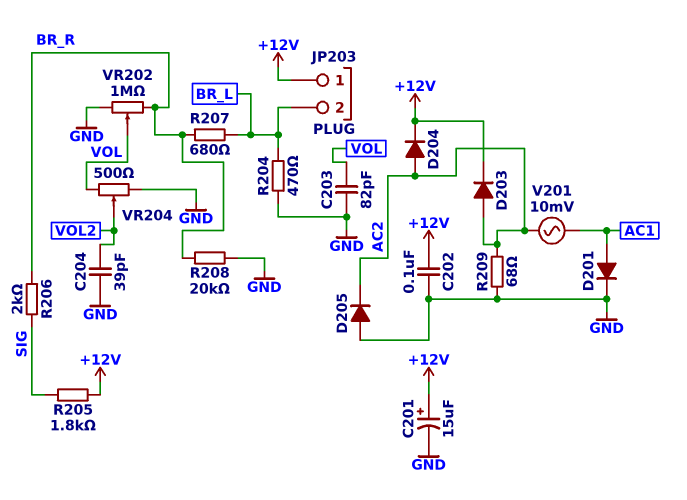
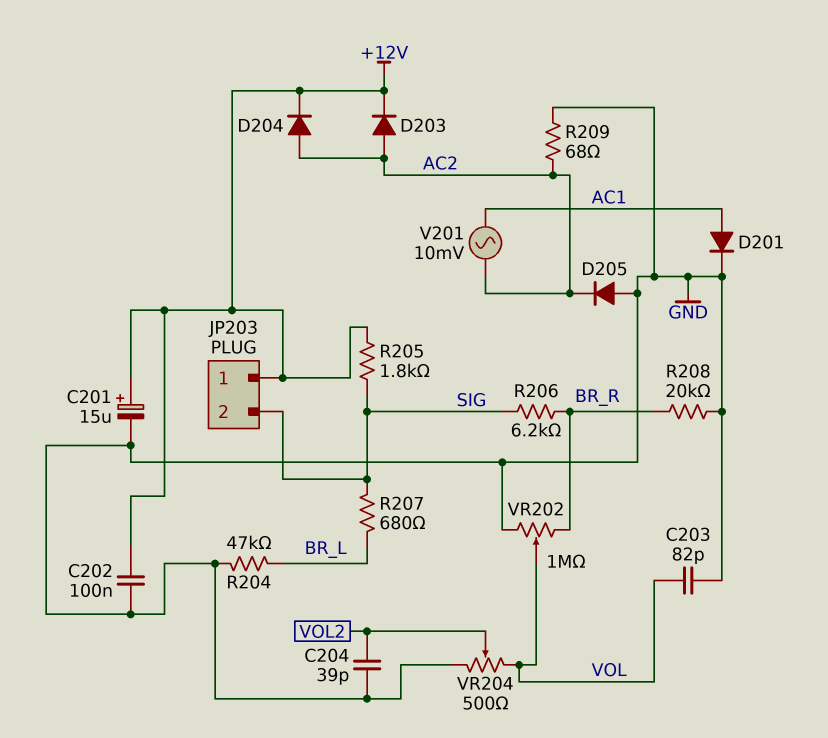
JP203 pin 2: BR_L -> SIG
R204: 470 (BR_L, GND) -> 47k (BR_L, GND)
R206: 2k (BR_R, SIG) -> 6.2k (BR_R, SIG)
R207: 680 (BR_L, BR_R) -> 680 (BR_L, SIG)

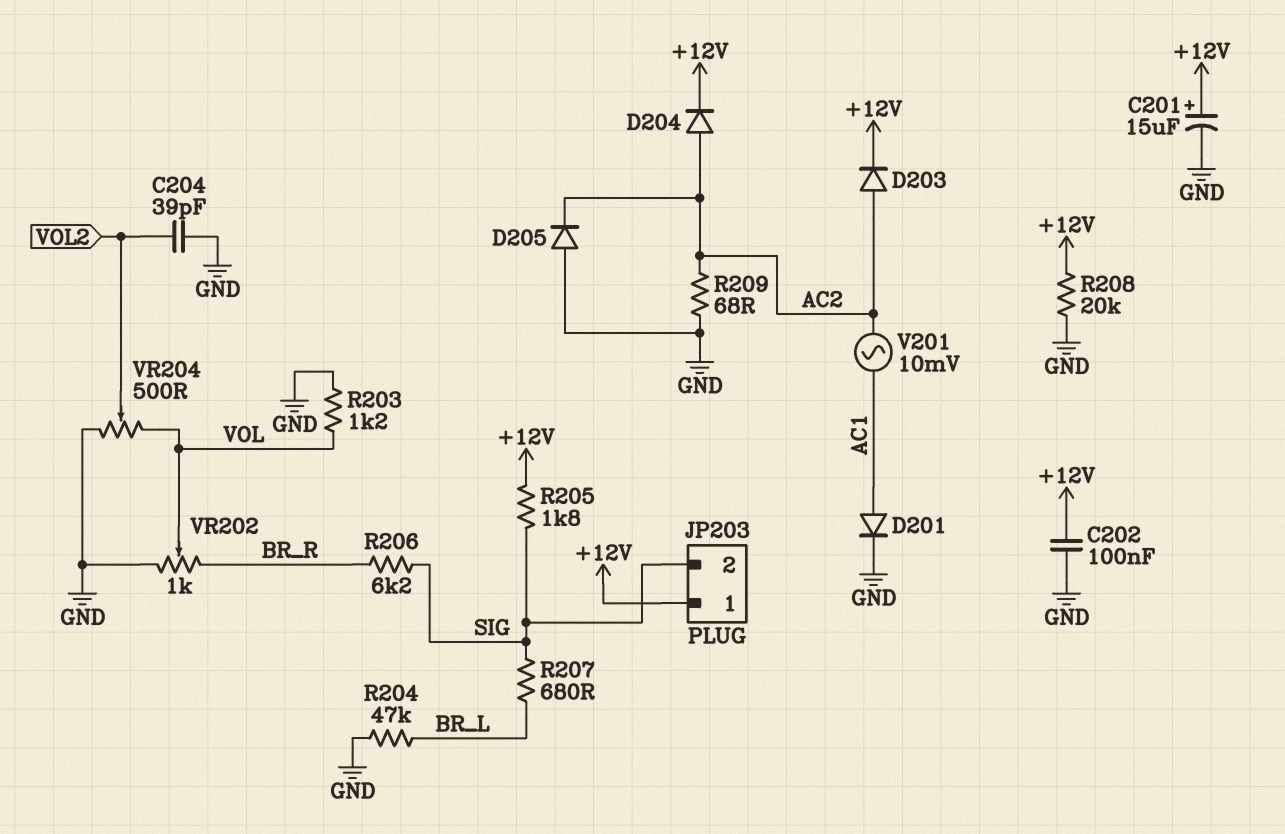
C203: 82pF (GND, VOL) -> none
R203: none -> 1.2k (GND, VOL)
R208: 20k (BR_R, GND) -> 20k (+12V, GND)
VR202: 1M (BR_R, GND, wiper VOL) -> 1k (BR_R, GND, wiper VOL)

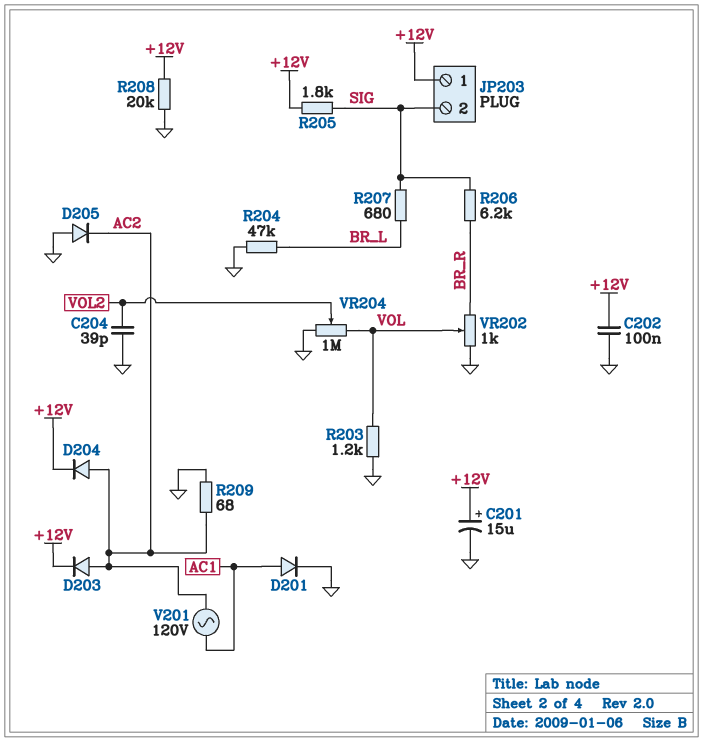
V201: AC 10mV (AC1, AC2) -> AC 120V (AC1, AC2)
VR204: 500 (GND, VOL, wiper VOL2) -> 1M (GND, VOL, wiper VOL2)

